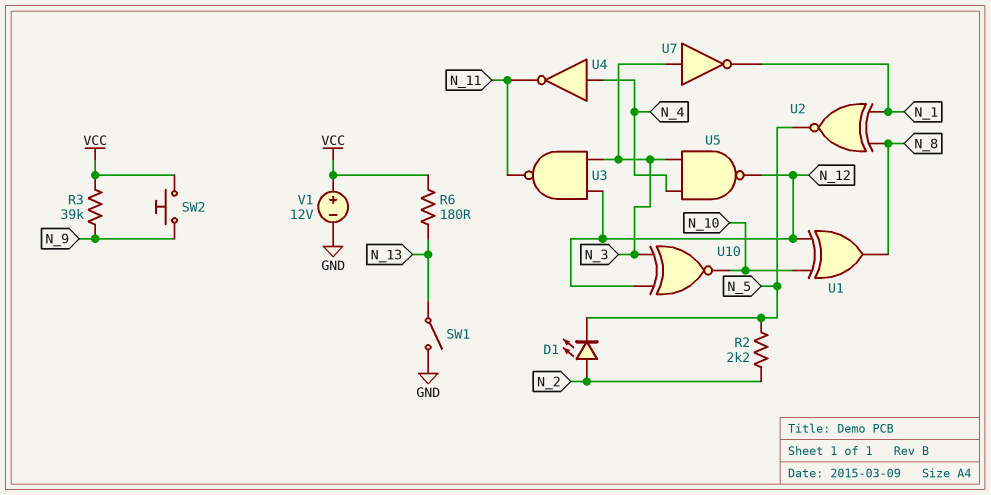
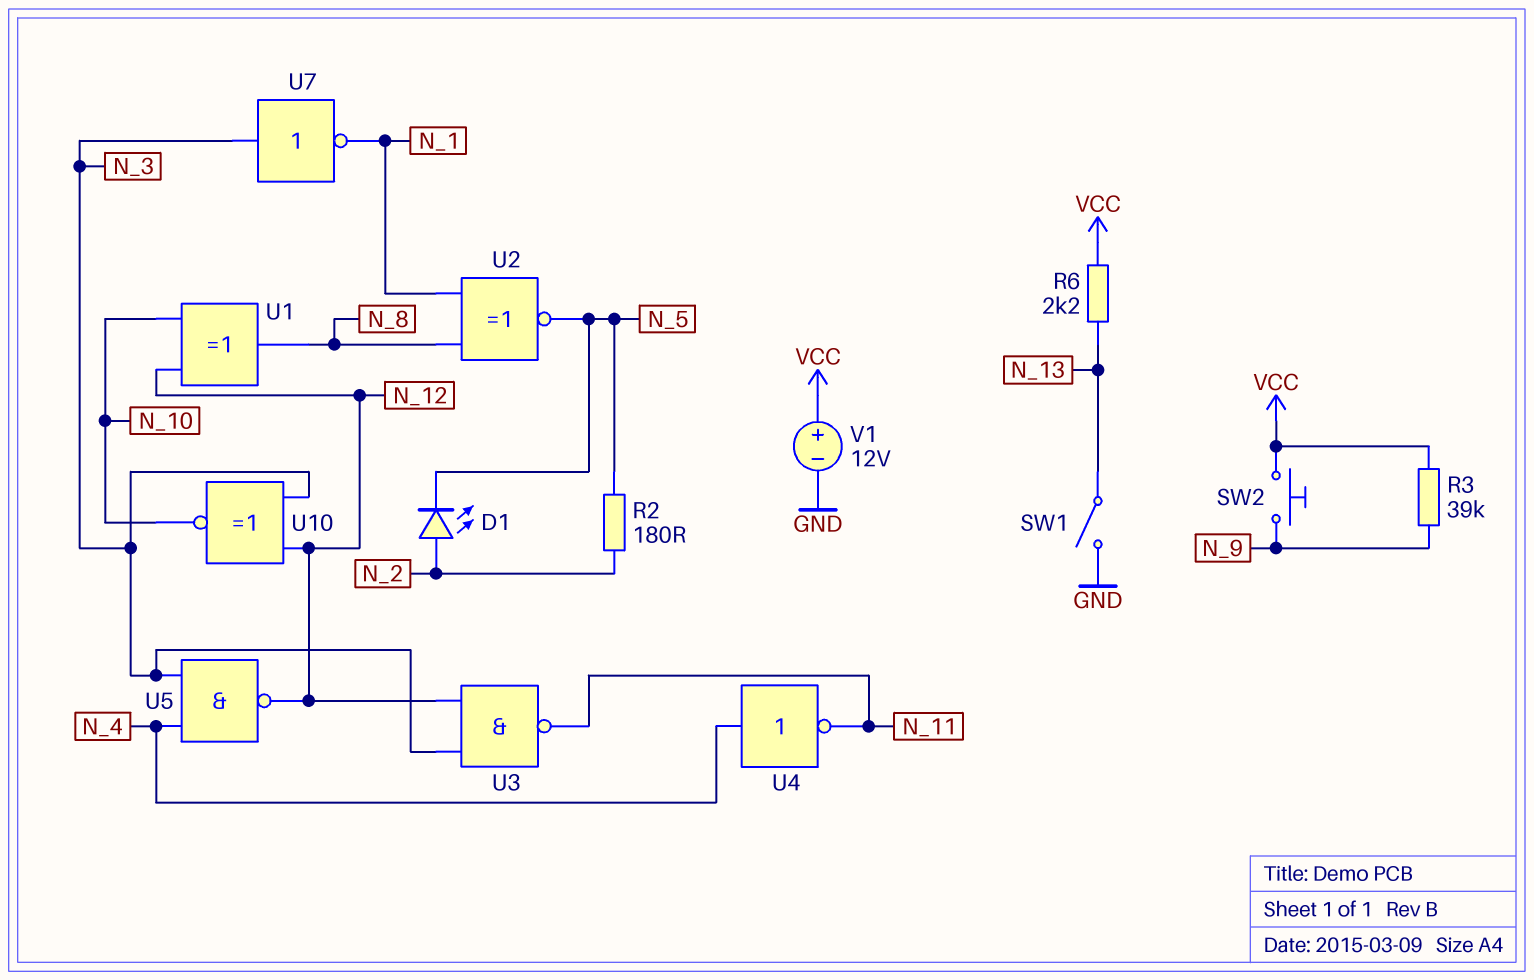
R2: 2.2k (N_2, N_5) -> 180 (N_2, N_5)
R6: 180 (N_13, VCC) -> 2.2k (N_13, VCC)

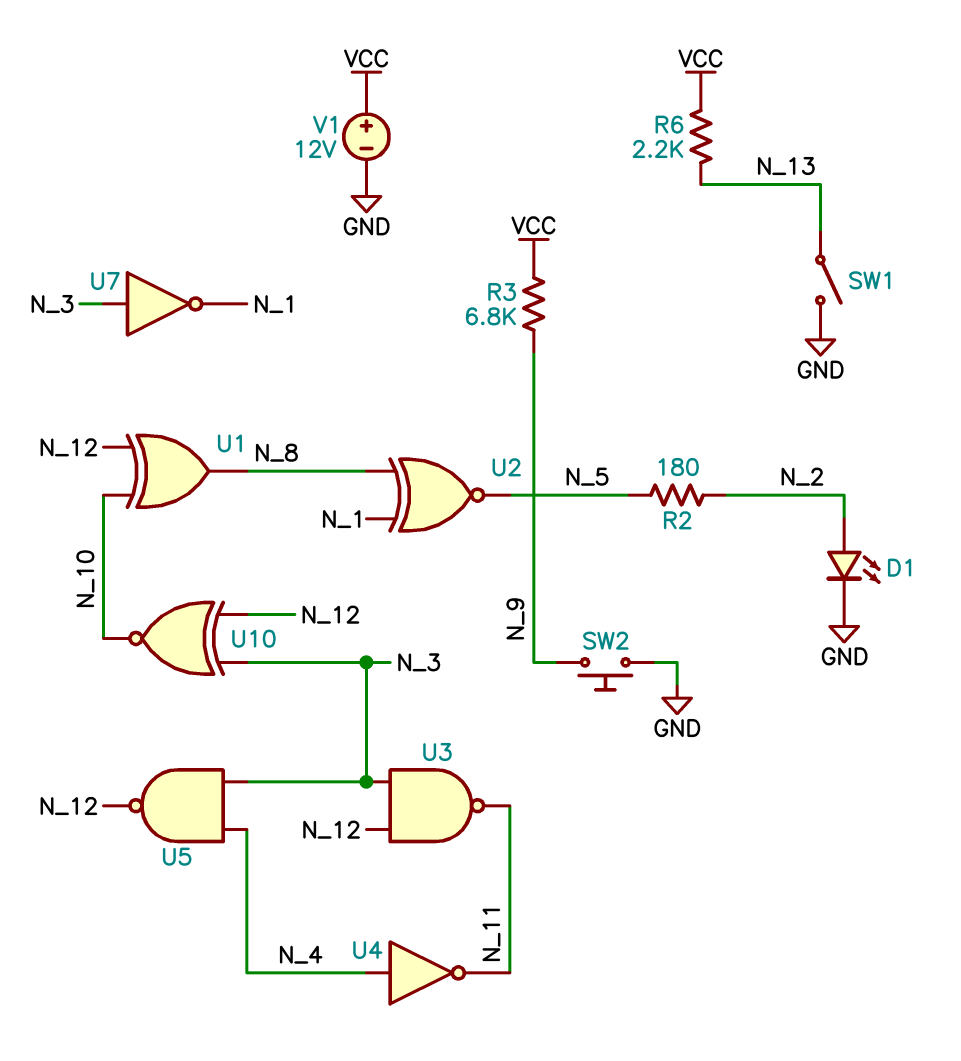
D1: LED (A N_2, K N_5) -> LED (A N_2, K GND)
R3: 39k (N_9, VCC) -> 6.8k (N_9, VCC)
SW2: button (N_9, VCC) -> button (GND, N_9)

